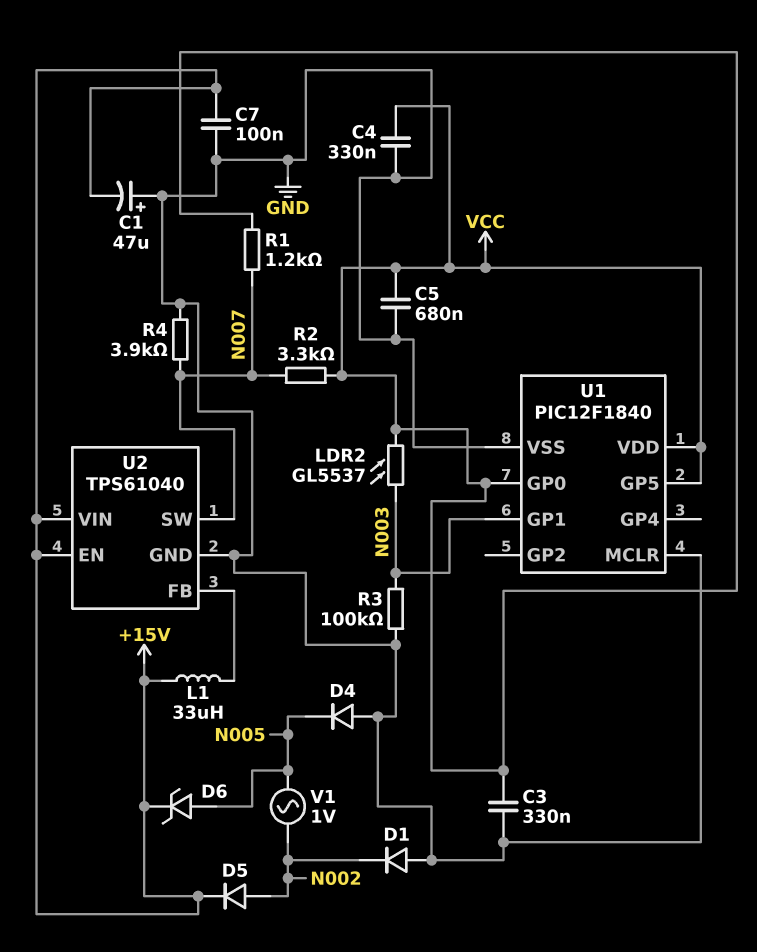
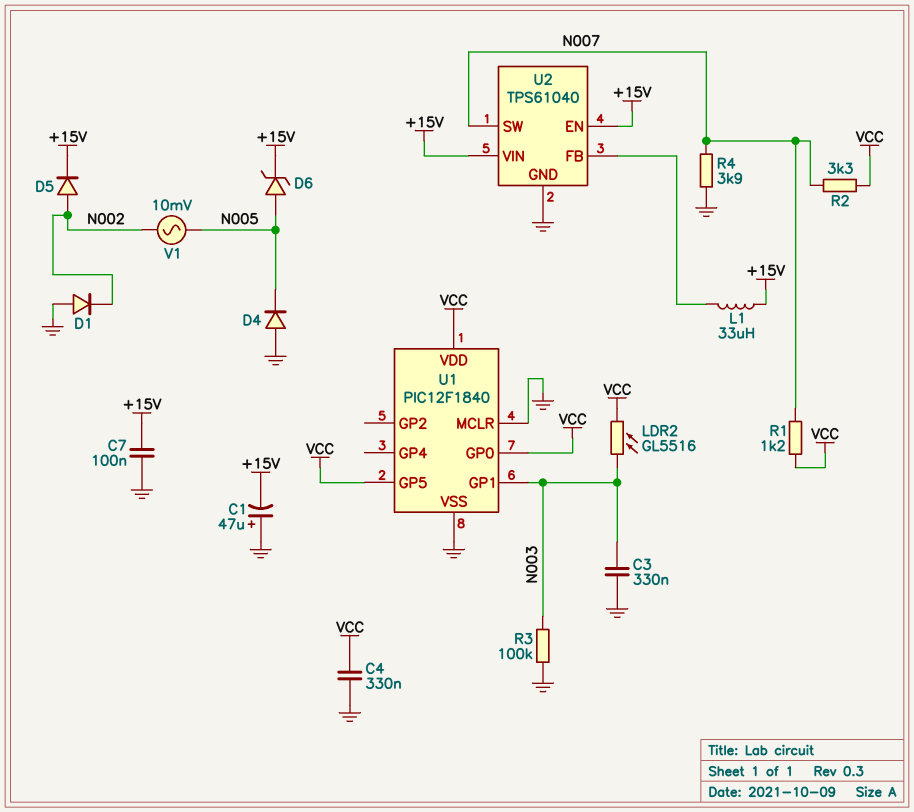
C3: 330nF (GND, VCC) -> 330nF (GND, N003)
C5: 680nF (GND, VCC) -> none
LDR2: GL5537 (N003, VCC) -> GL5516 (N003, VCC)
V1: AC 1V (N002, N005) -> AC 10mV (N002, N005)

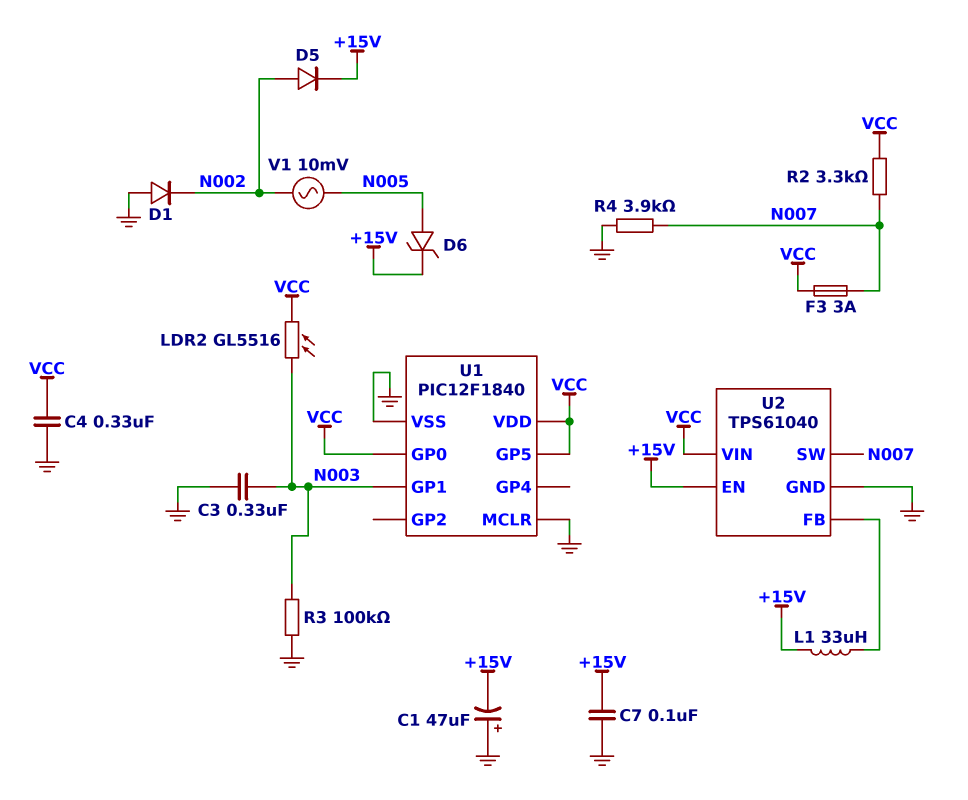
D4: diode (A GND, K N005) -> none
F3: none -> 3A (N007, VCC)
R1: 1.2k (N007, VCC) -> none
U2 pin VIN: +15V -> VCC

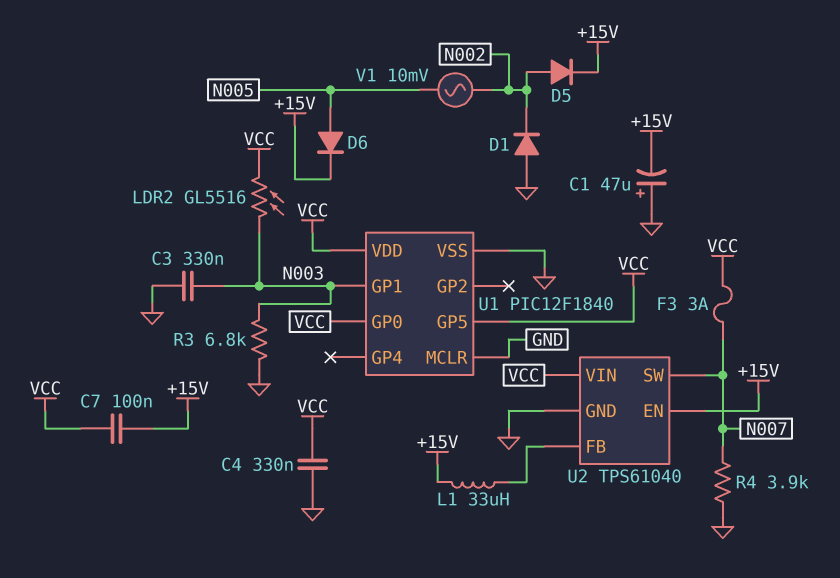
C7: 100nF (+15V, GND) -> 100nF (+15V, VCC)
D6: zener (A N005, K +15V) -> diode (A N005, K +15V)
R2: 3.3k (N007, VCC) -> none
R3: 100k (GND, N003) -> 6.8k (GND, N003)

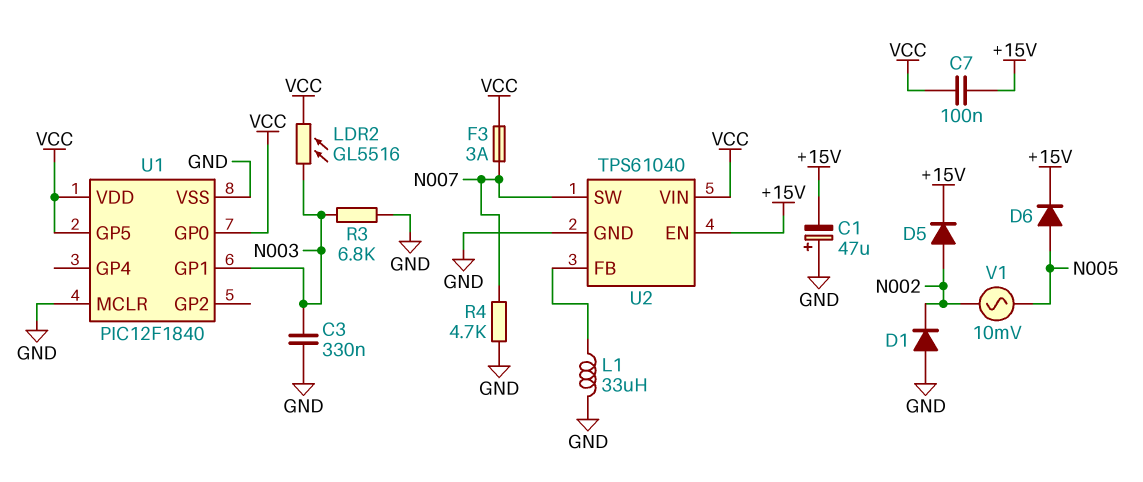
C4: 330nF (GND, VCC) -> none
L1: 33uH (+15V, U2/FB) -> 33uH (GND, U2/FB)
R4: 3.9k (GND, N007) -> 4.7k (GND, N007)

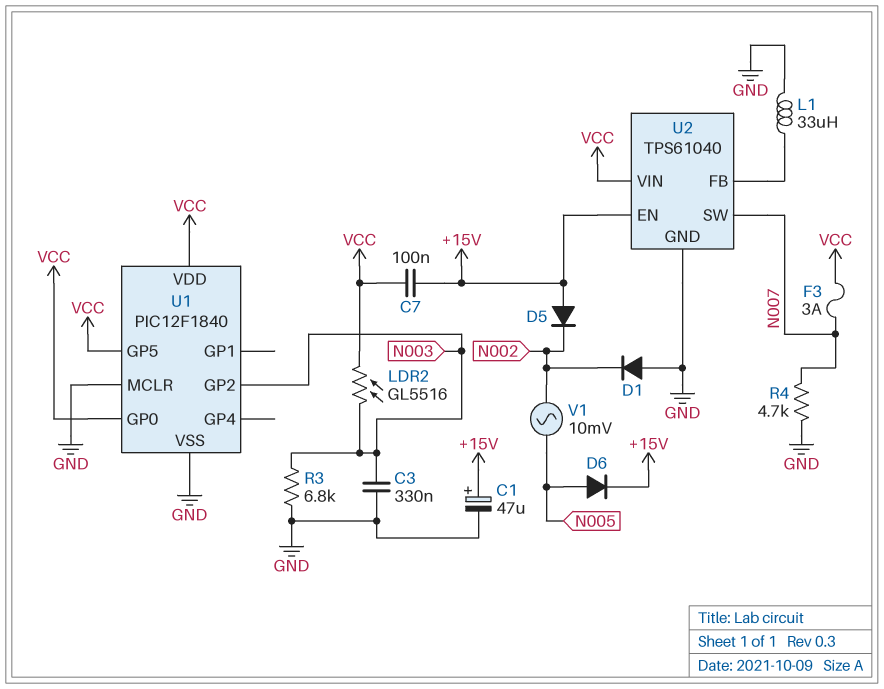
C1: 47uF (plus GND, minus +15V) -> 47uF (plus +15V, minus GND)
D5: diode (A N002, K +15V) -> diode (A +15V, K N002)
U1 pin GP1: N003 -> none
U1 pin GP2: none -> N003

